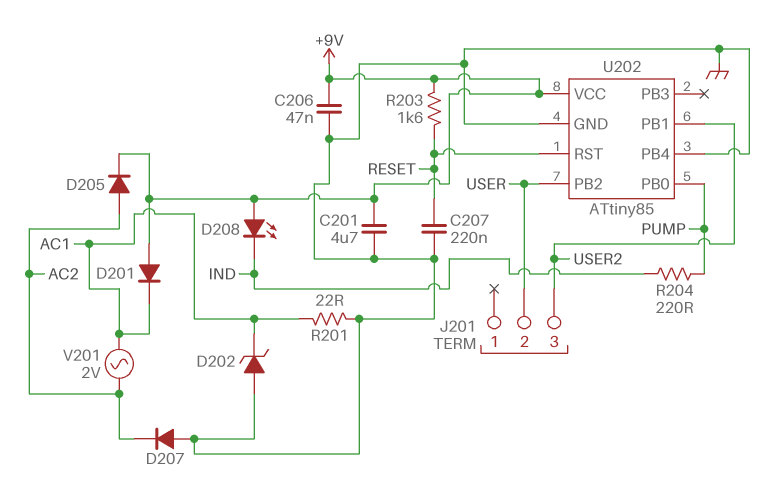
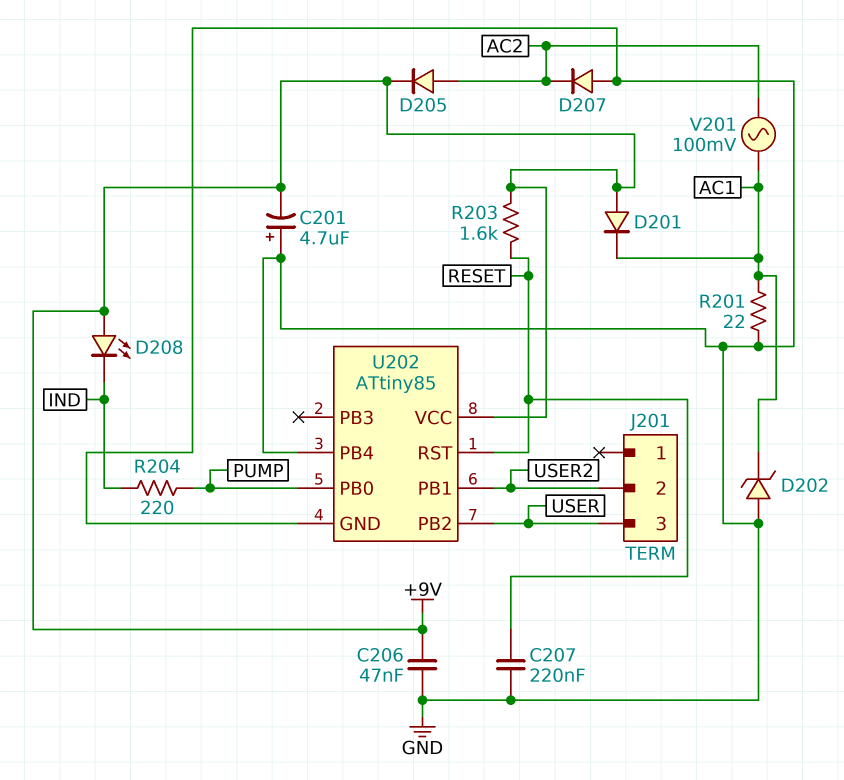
C201: 4.7uF (+9V, GND) -> 4.7uF (plus GND, minus +9V)
J201 pin 2: USER -> USER2
J201 pin 3: USER2 -> USER
V201: AC 2V (AC1, AC2) -> AC 100mV (AC1, AC2)

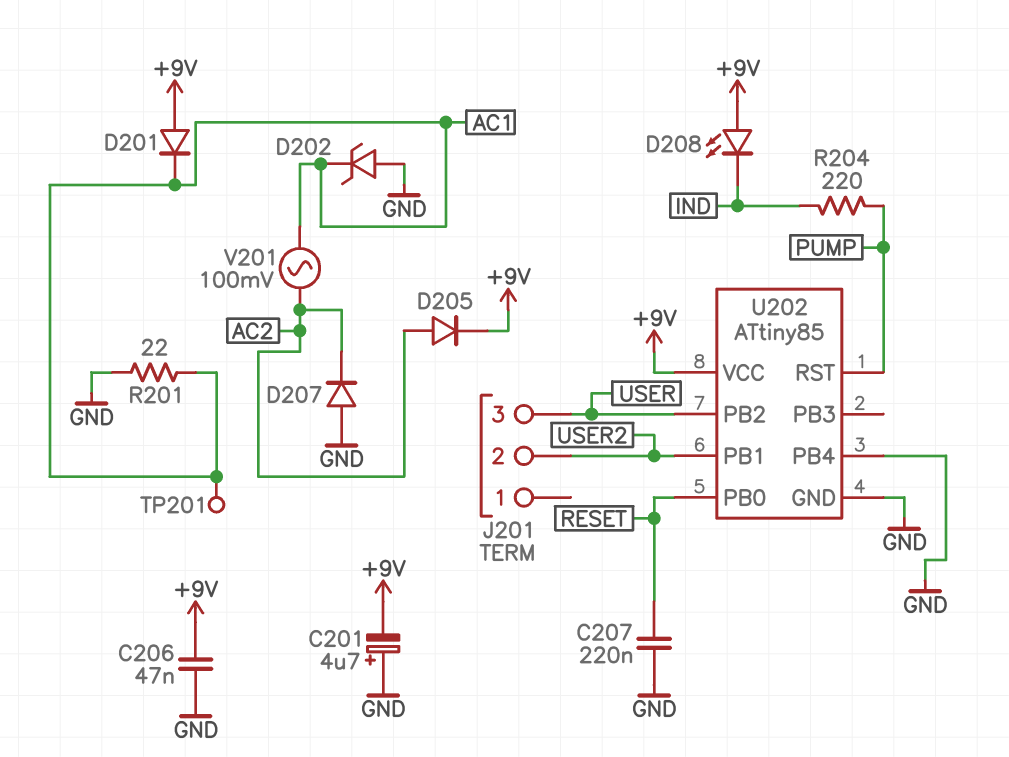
R203: 1.6k (+9V, RESET) -> none
TP201: none -> test point (AC1)
U202 pin PB0: PUMP -> RESET
U202 pin RST: RESET -> PUMP

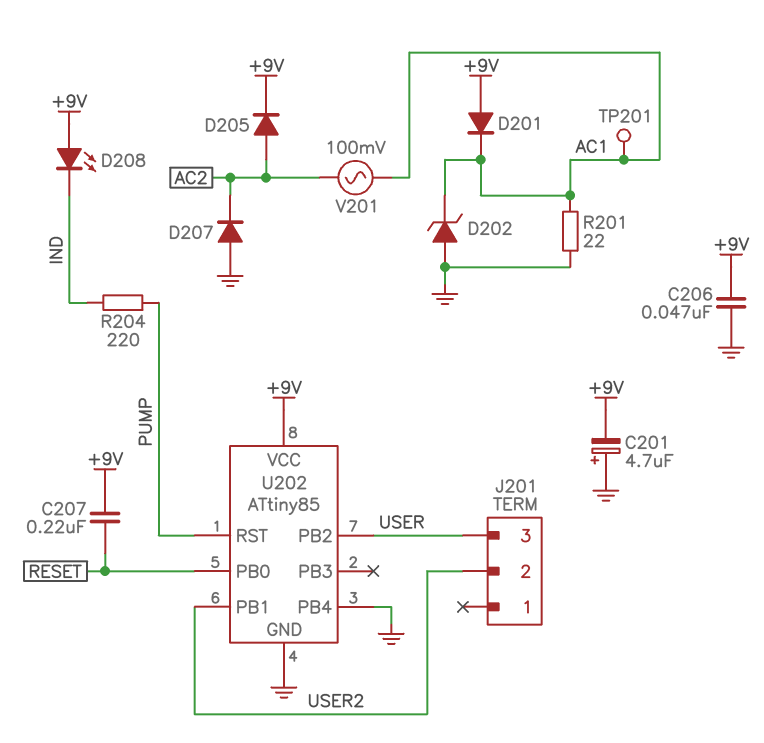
C207: 220nF (GND, RESET) -> 220nF (+9V, RESET)

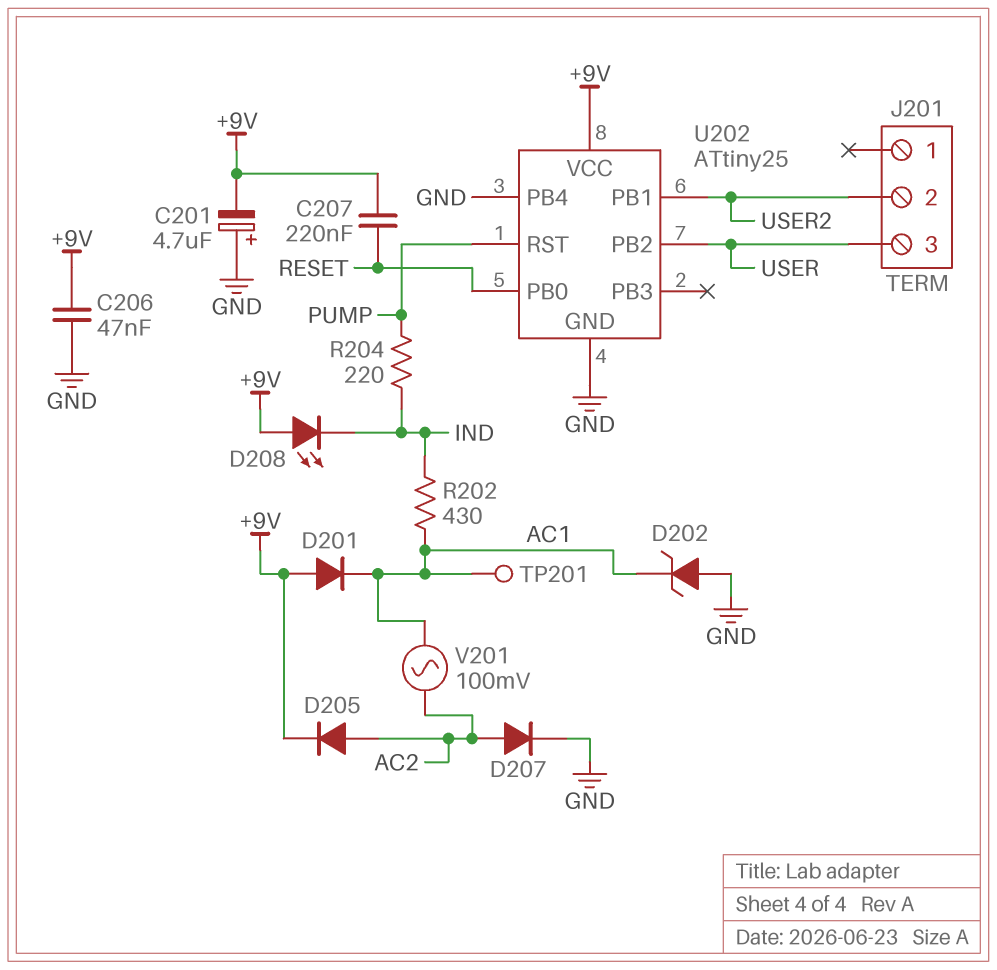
D207: diode (A GND, K AC2) -> diode (A AC2, K GND)
R201: 22 (AC1, GND) -> none
R202: none -> 430 (AC1, IND)
U202: ATtiny85 -> ATtiny25

